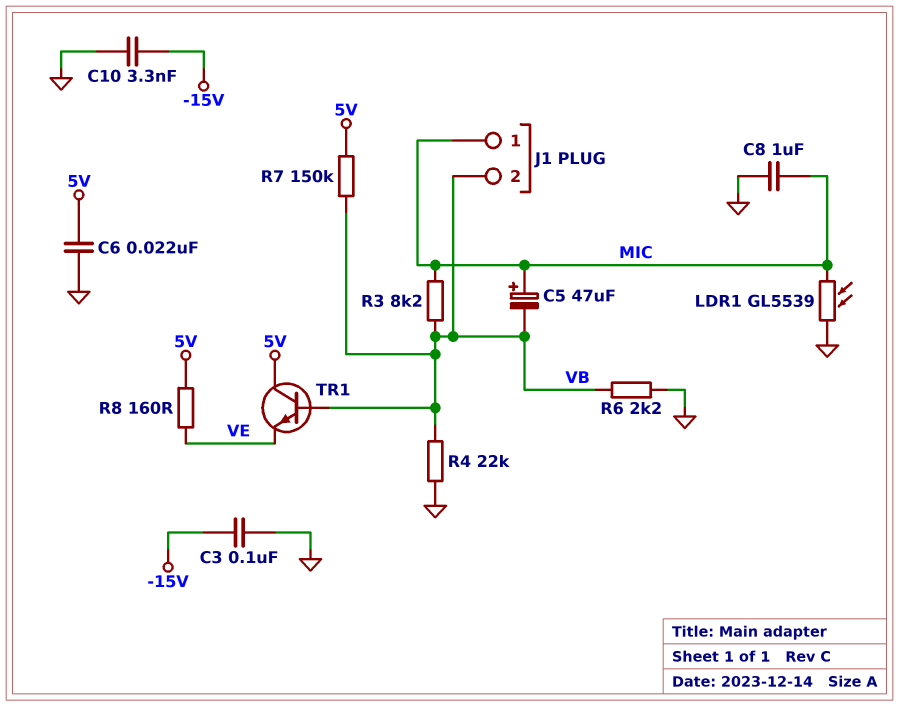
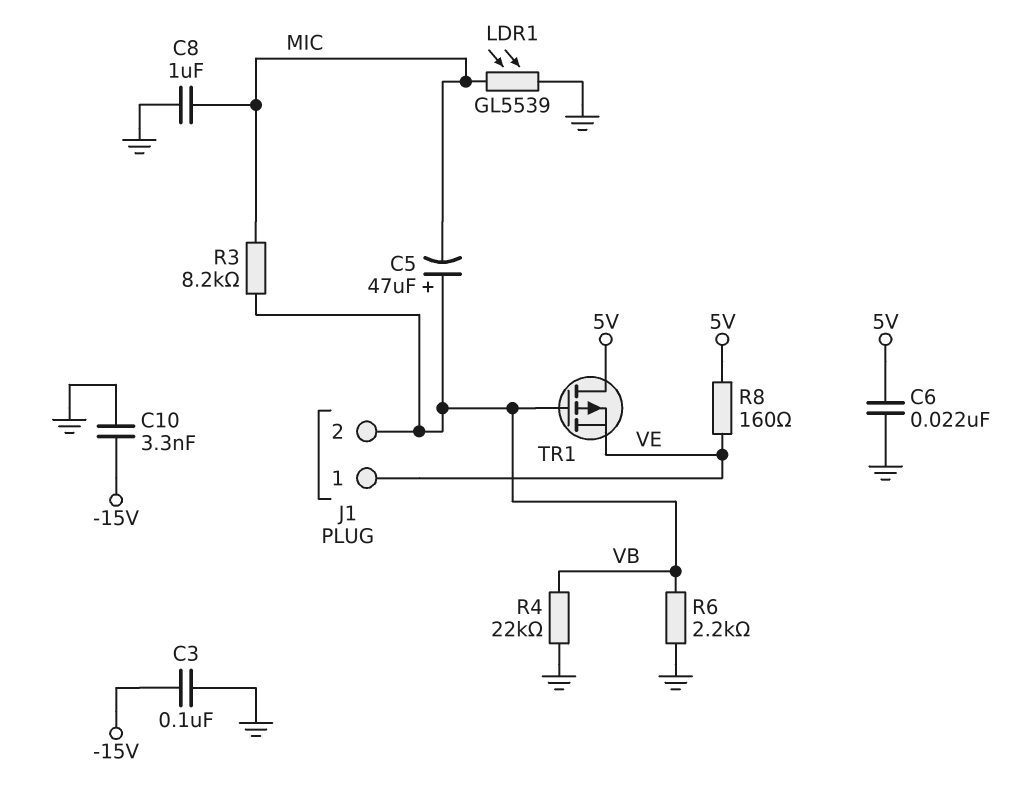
C5: 47uF (plus MIC, minus VB) -> 47uF (plus VB, minus MIC)
J1 pin 1: MIC -> VE
R7: 150k (5V, VB) -> none
TR1: NPN (B VB, C 5V, E VE) -> PMOS (G VB, D 5V, S VE)

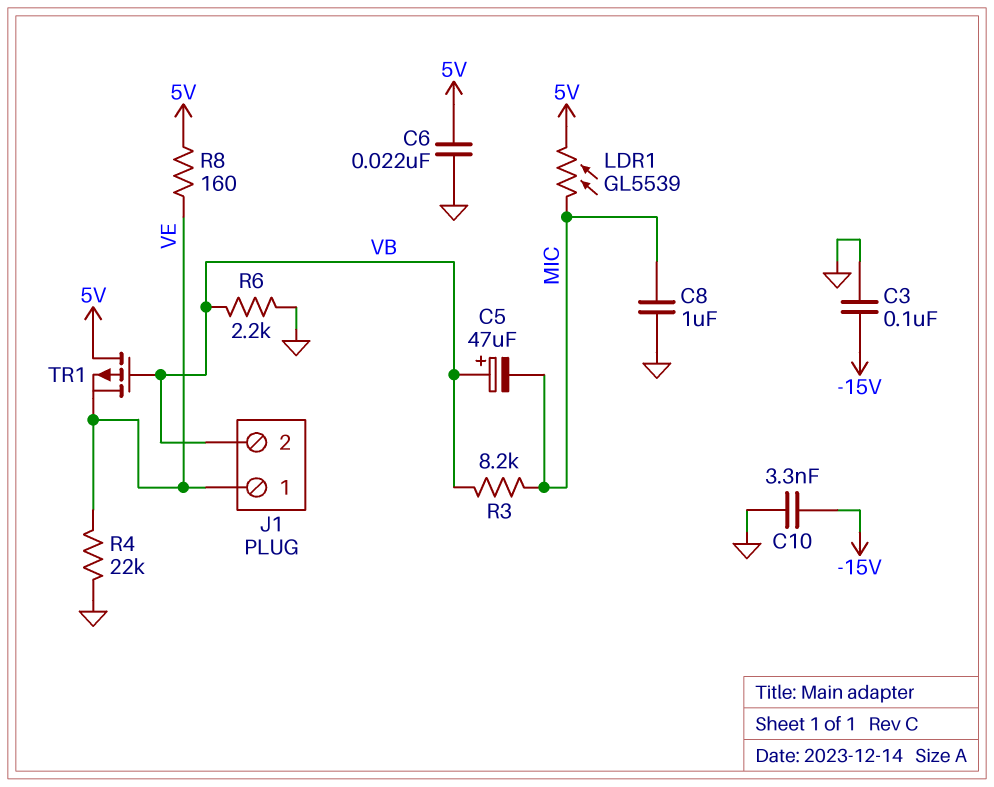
LDR1: GL5539 (GND, MIC) -> GL5539 (5V, MIC)
R4: 22k (GND, VB) -> 22k (GND, VE)

